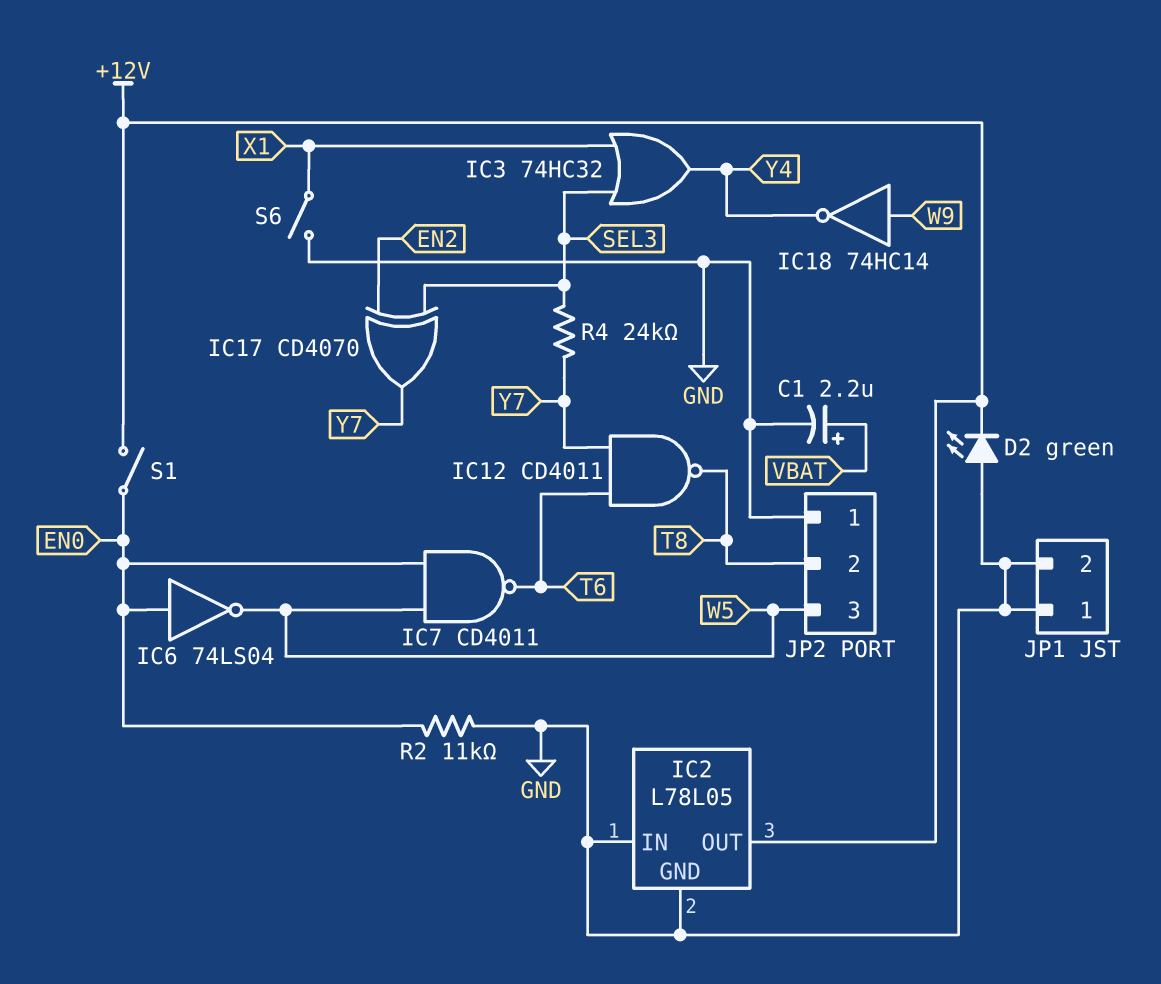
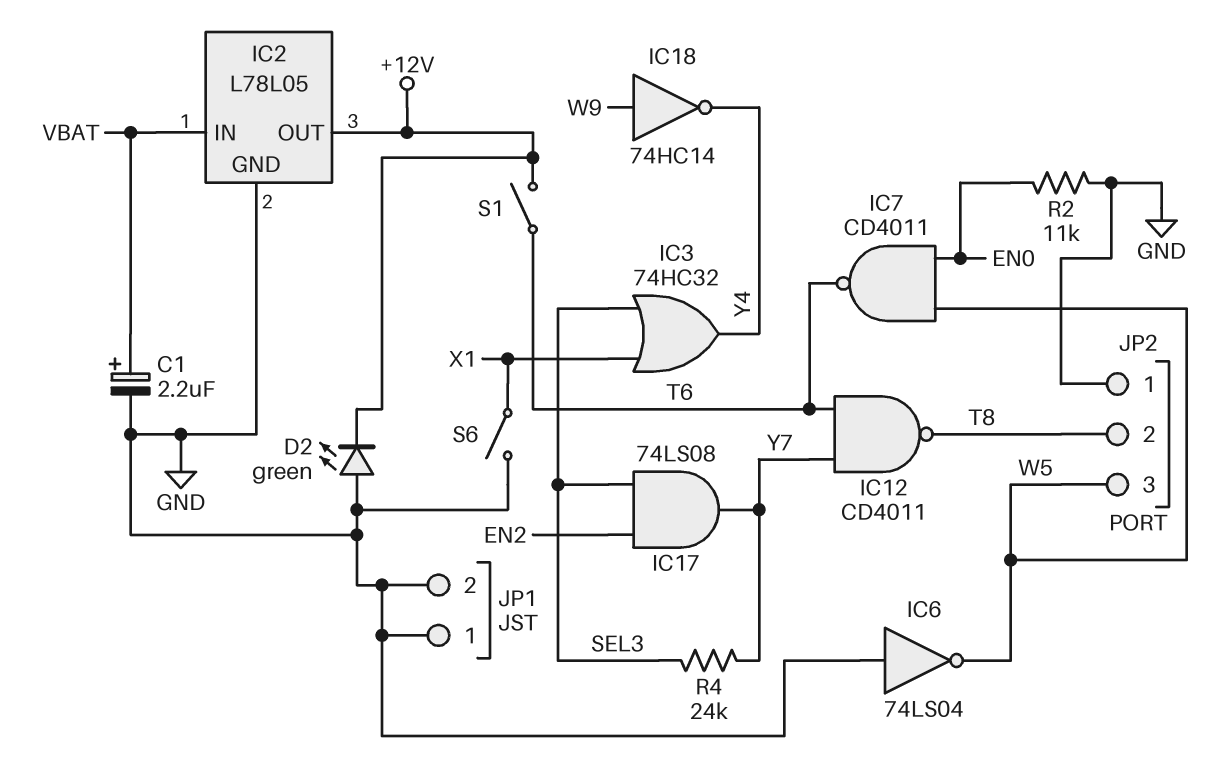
IC2 pin IN: GND -> VBAT
IC6: NOT 74LS04 (in EN0, out W5) -> NOT 74LS04 (in GND, out W5)
IC17: XOR CD4070 (in EN2, in SEL3, out Y7) -> AND 74LS08 (in EN2, in SEL3, out Y7)
S1: switch (+12V, EN0) -> switch (+12V, T6)

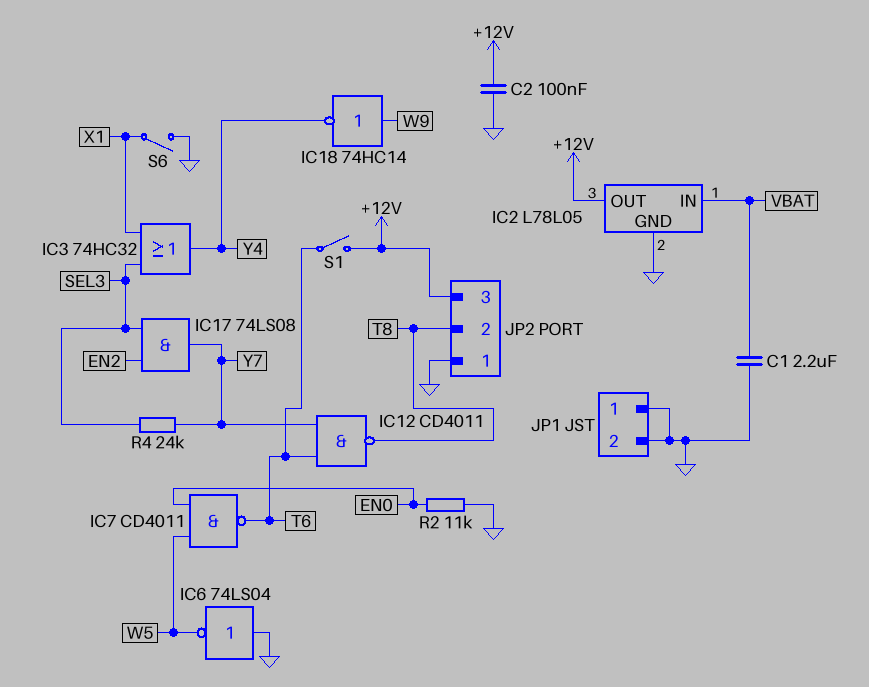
C1: 2.2uF (plus VBAT, minus GND) -> 2.2uF (GND, VBAT)
C2: none -> 100nF (+12V, GND)
D2: LED green (A GND, K +12V) -> none
JP2 pin 3: W5 -> +12V

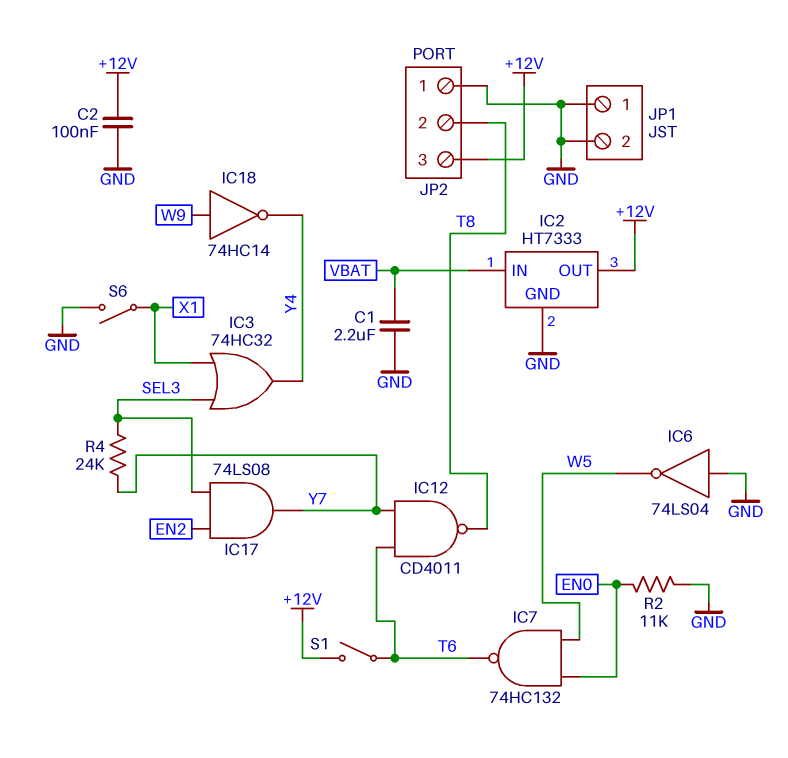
IC2: L78L05 -> HT7333
IC7: NAND CD4011 (in EN0, in W5, out T6) -> NAND 74HC132 (in EN0, in W5, out T6)

